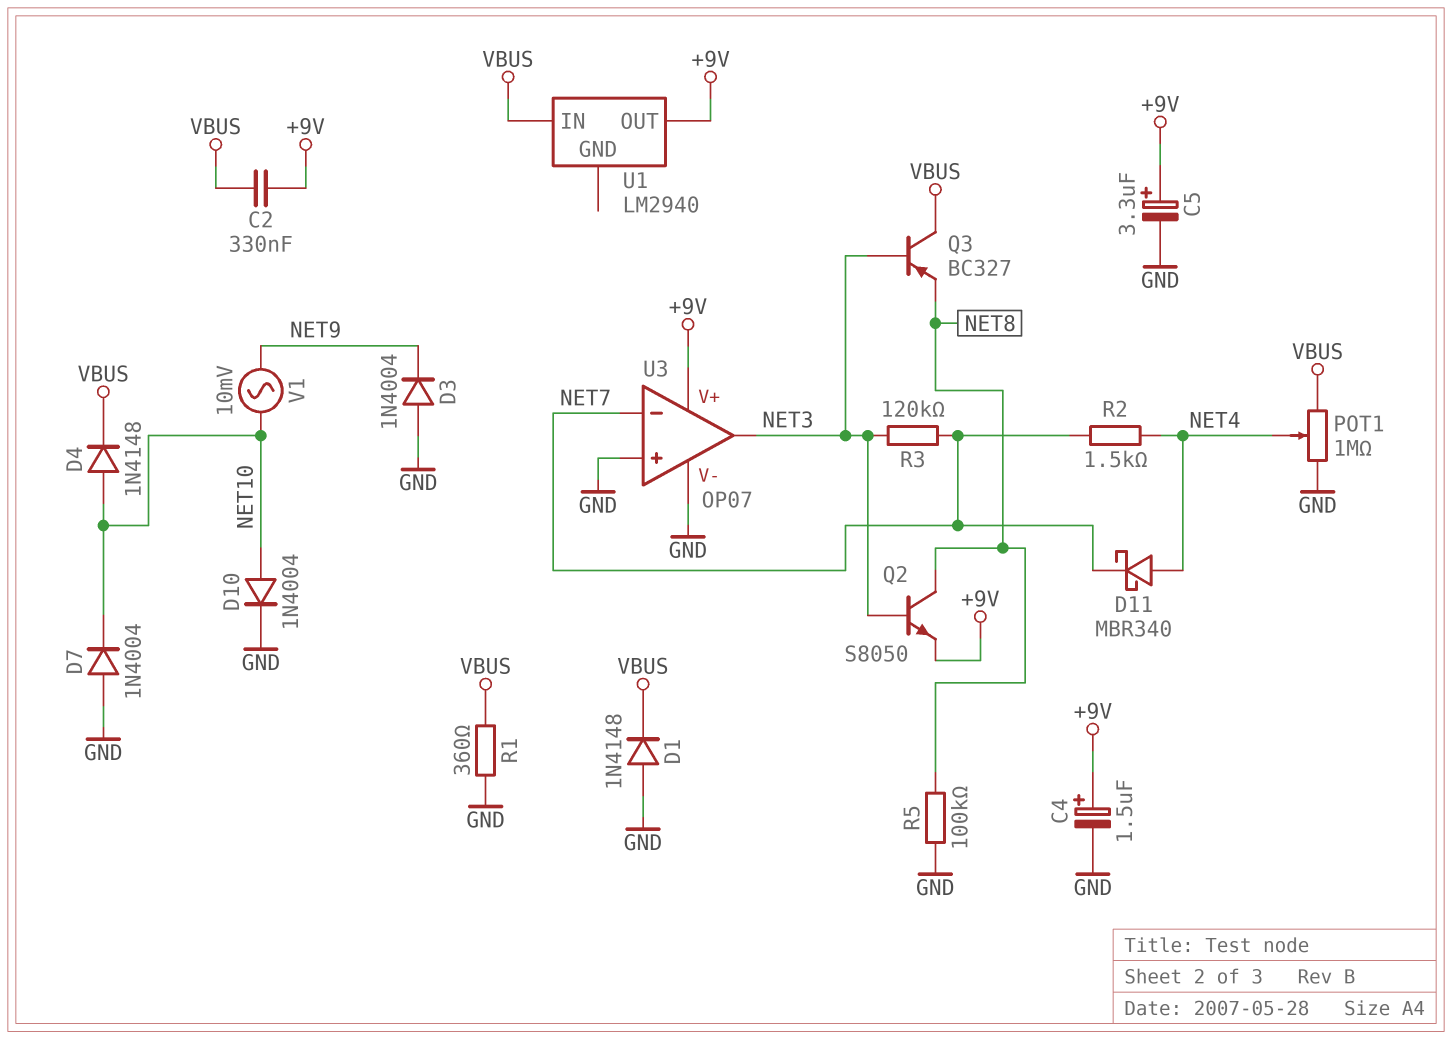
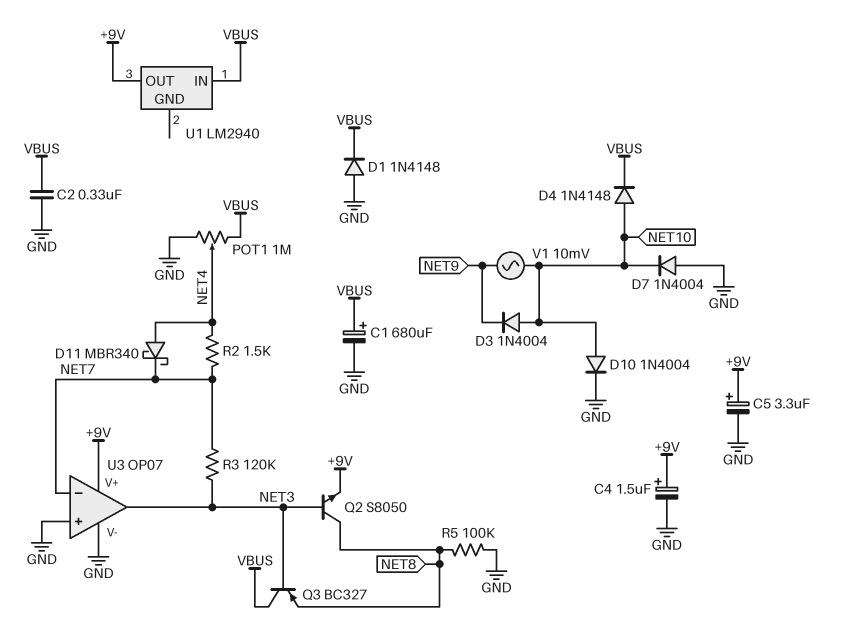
C1: none -> 680uF (plus VBUS, minus GND)
C2: 330nF (+9V, VBUS) -> 330nF (GND, VBUS)
D3: diode 1N4004 (A GND, K NET9) -> diode 1N4004 (A NET10, K NET9)
R1: 360 (GND, VBUS) -> none

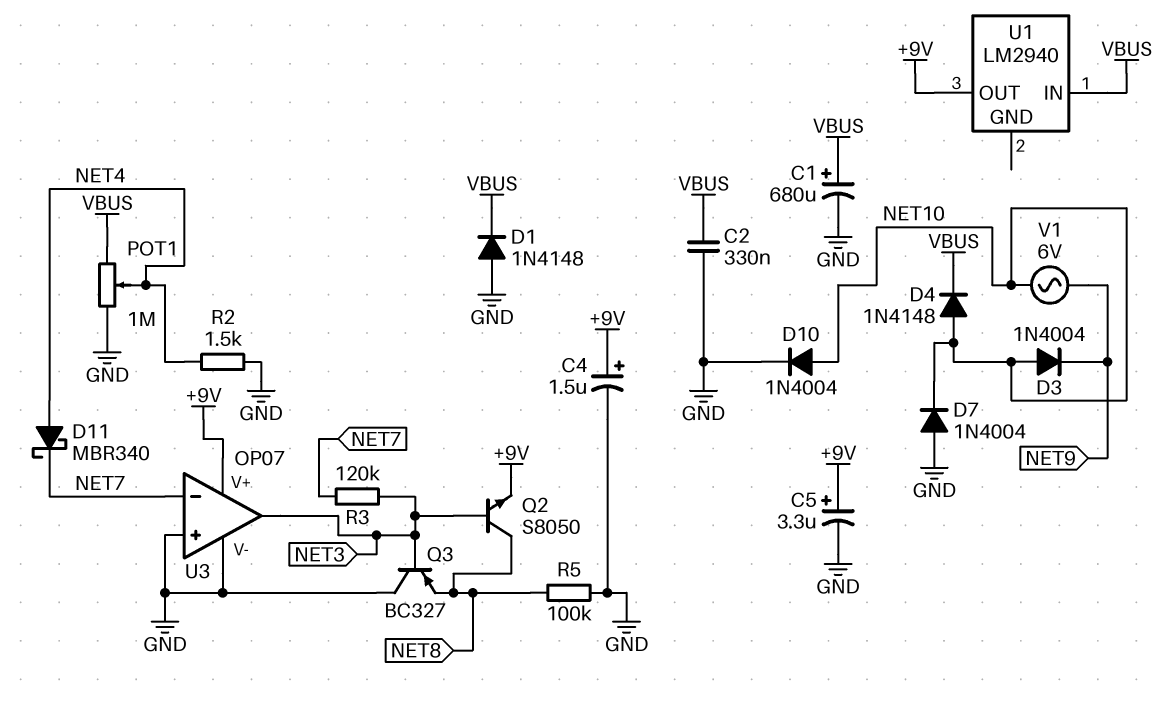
Q3: PNP BC327 (B NET3, C VBUS, E NET8) -> PNP BC327 (B NET3, C GND, E NET8)
R2: 1.5k (NET4, NET7) -> 1.5k (GND, NET4)
V1: AC 10mV (NET9, NET10) -> AC 6V (NET9, NET10)

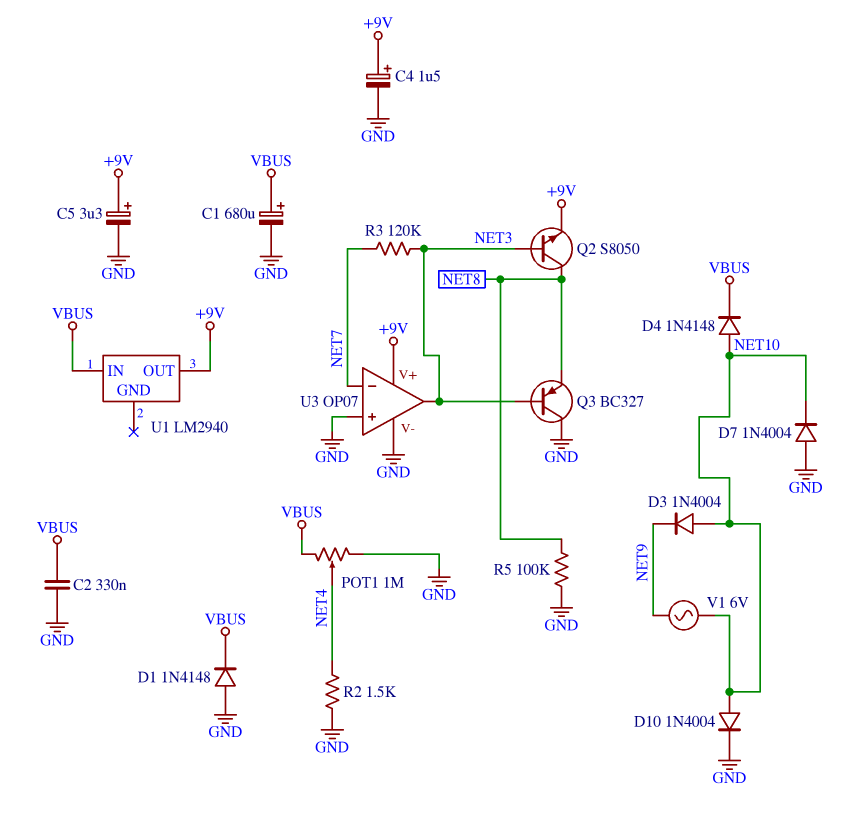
D11: schottky MBR340 (A NET4, K NET7) -> none

